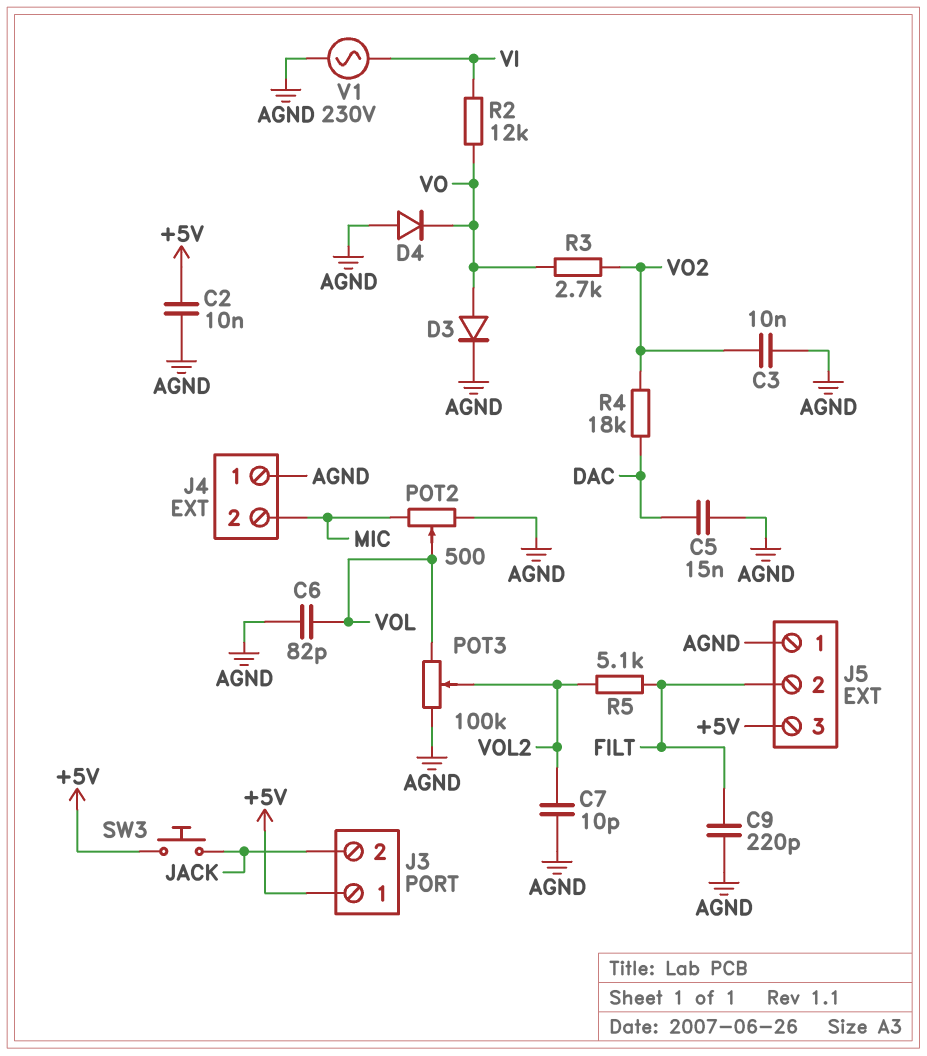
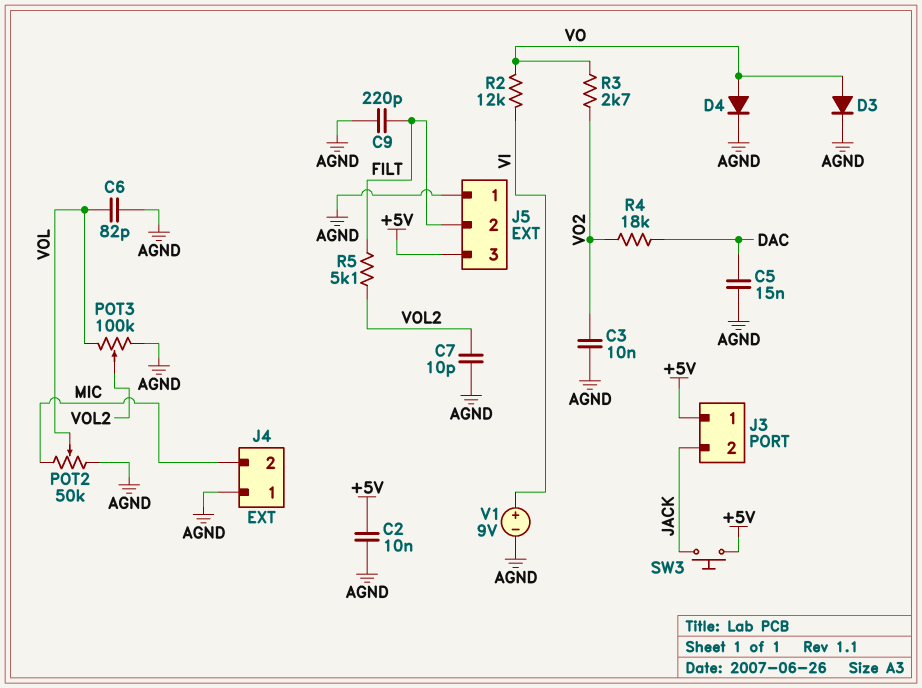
D4: diode (A AGND, K VO) -> diode (A VO, K AGND)
POT2: 500 (AGND, MIC, wiper VOL) -> 50k (AGND, MIC, wiper VOL)
V1: AC 230V (AGND, VI) -> 9V (plus VI, minus AGND)

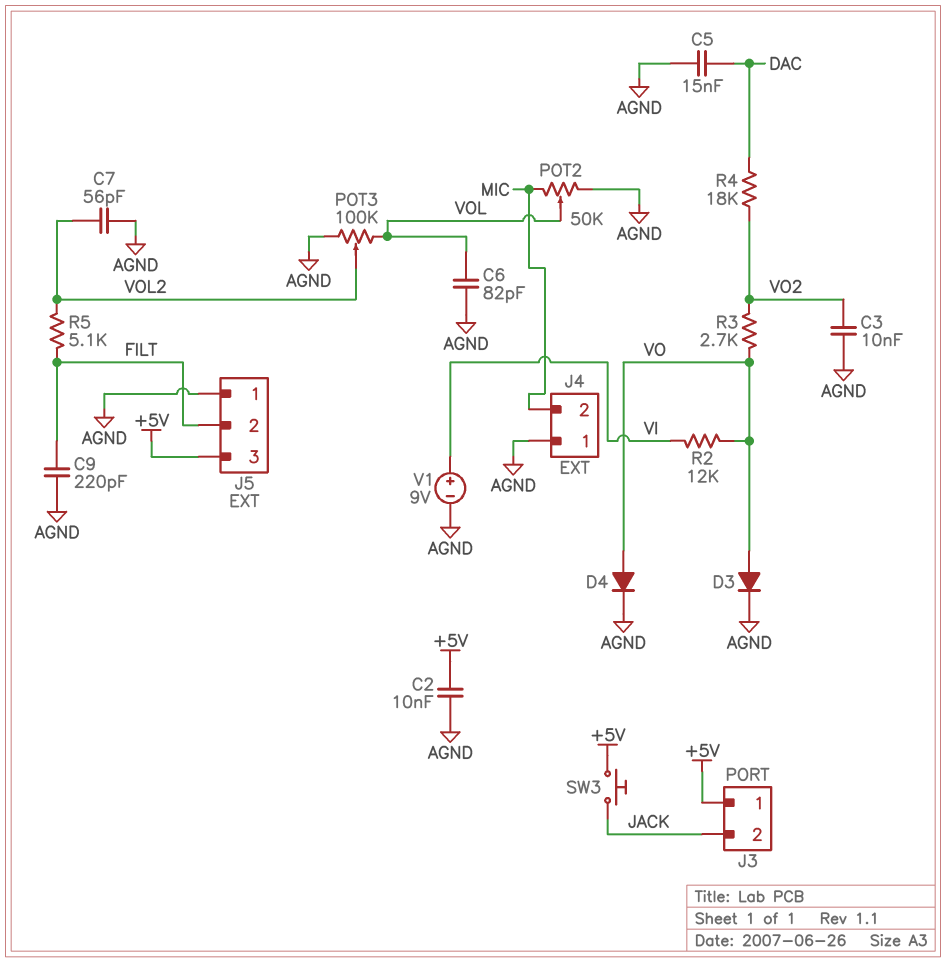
C7: 10pF (AGND, VOL2) -> 56pF (AGND, VOL2)

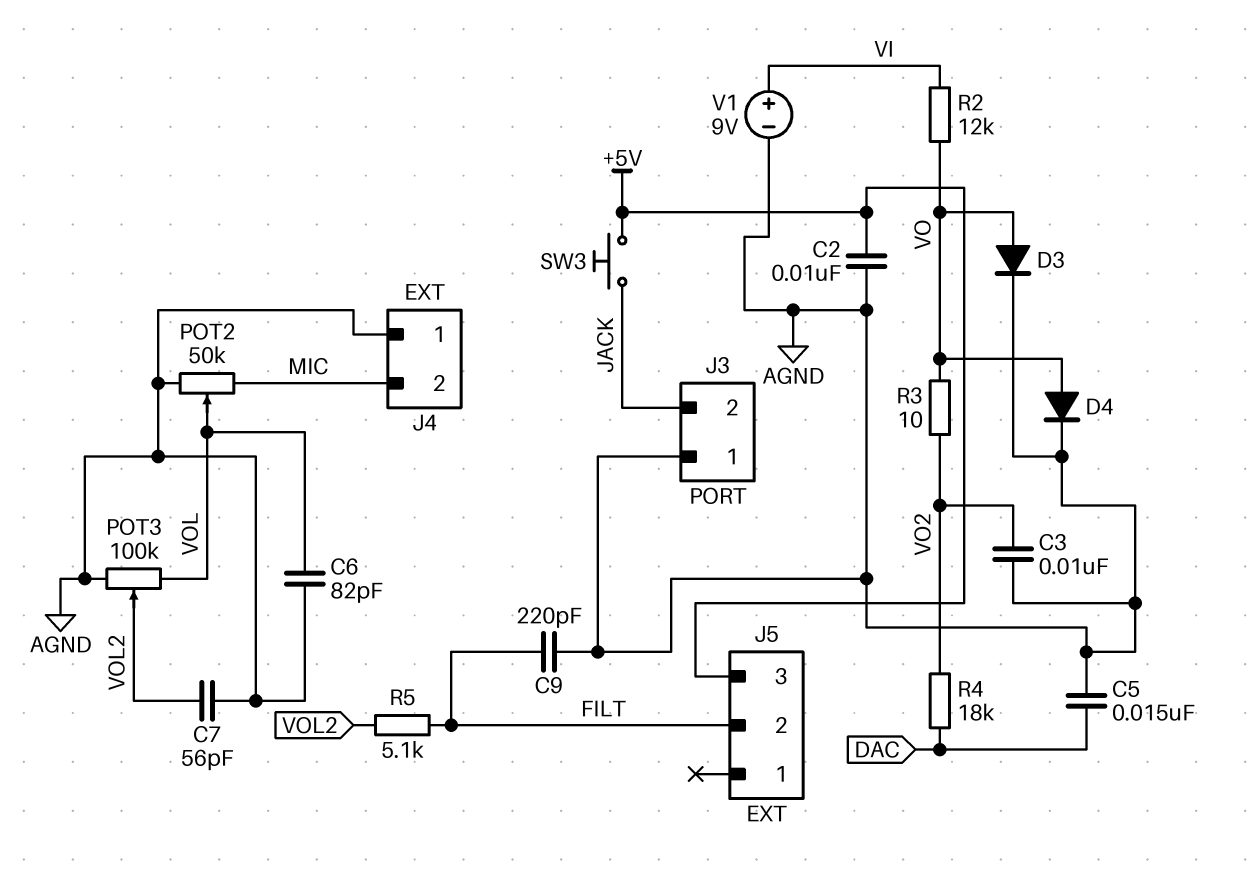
J3 pin 1: +5V -> AGND
J5 pin 1: AGND -> none
R3: 2.7k (VO, VO2) -> 10 (VO, VO2)

